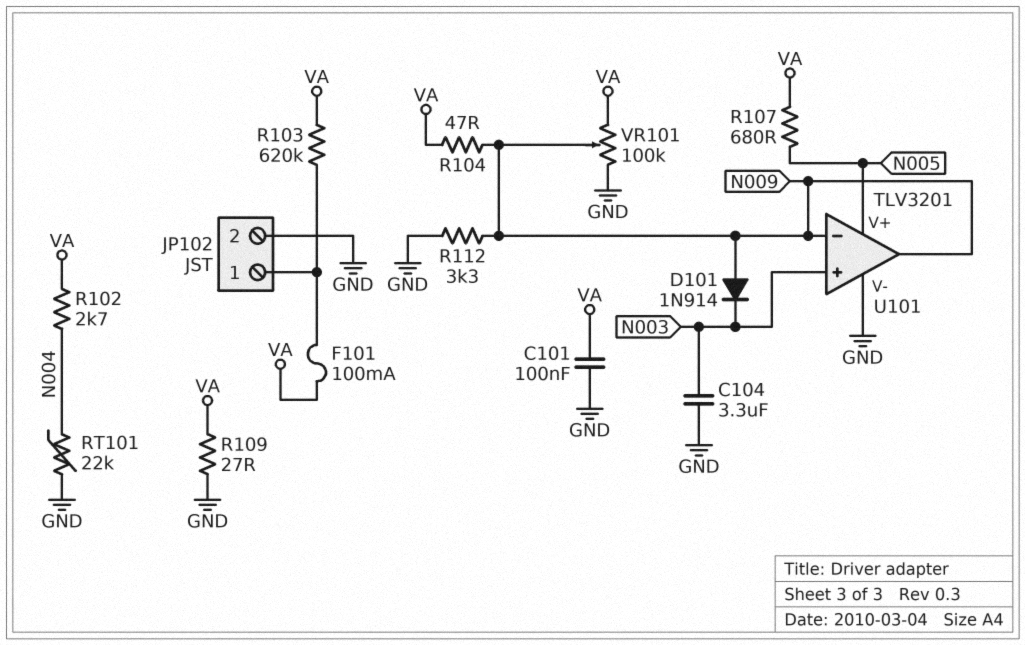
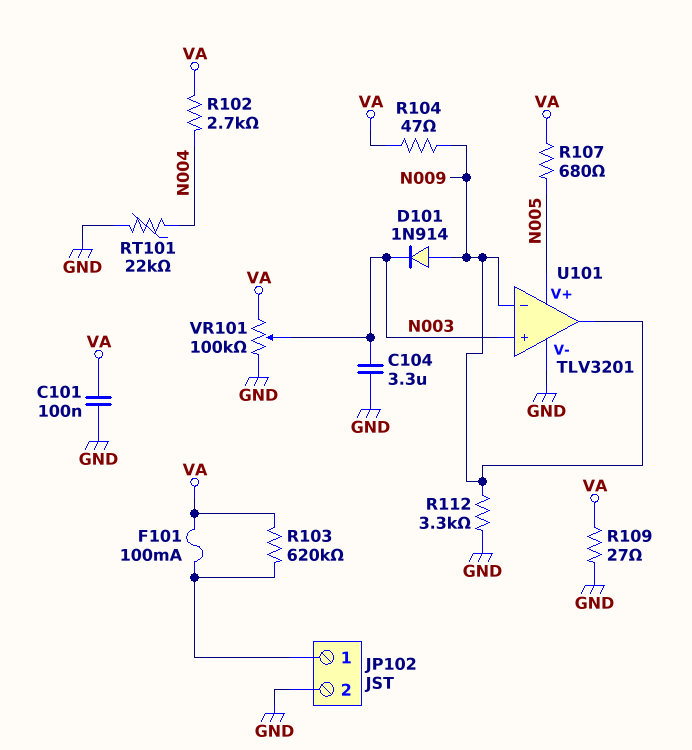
VR101: 100k (GND, VA, wiper N009) -> 100k (GND, VA, wiper N003)

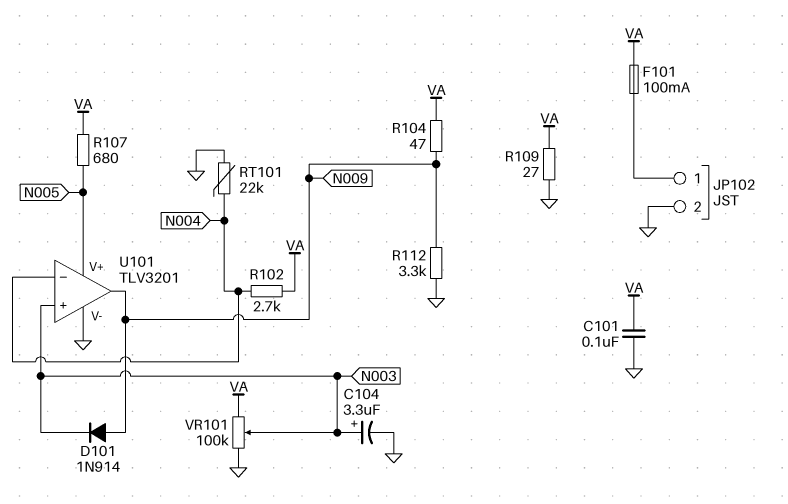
C104: 3.3uF (GND, N003) -> 3.3uF (plus N003, minus GND)
R103: 620k (JP102/1, VA) -> none
U101 pin in-: N009 -> N004

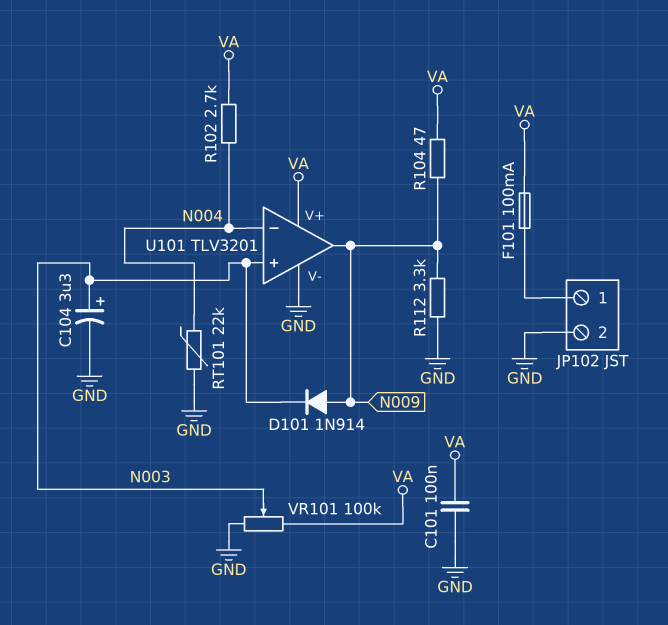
R107: 680 (N005, VA) -> none
R109: 27 (GND, VA) -> none
U101 pin V+: N005 -> VA

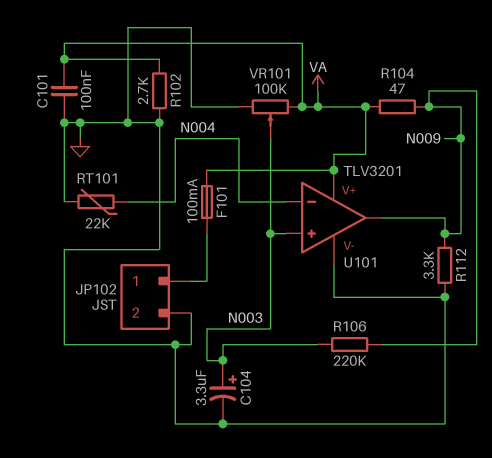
D101: diode 1N914 (A N009, K N003) -> none
R102: 2.7k (N004, VA) -> 2.7k (GND, VA)
R106: none -> 220k (N003, N009)

